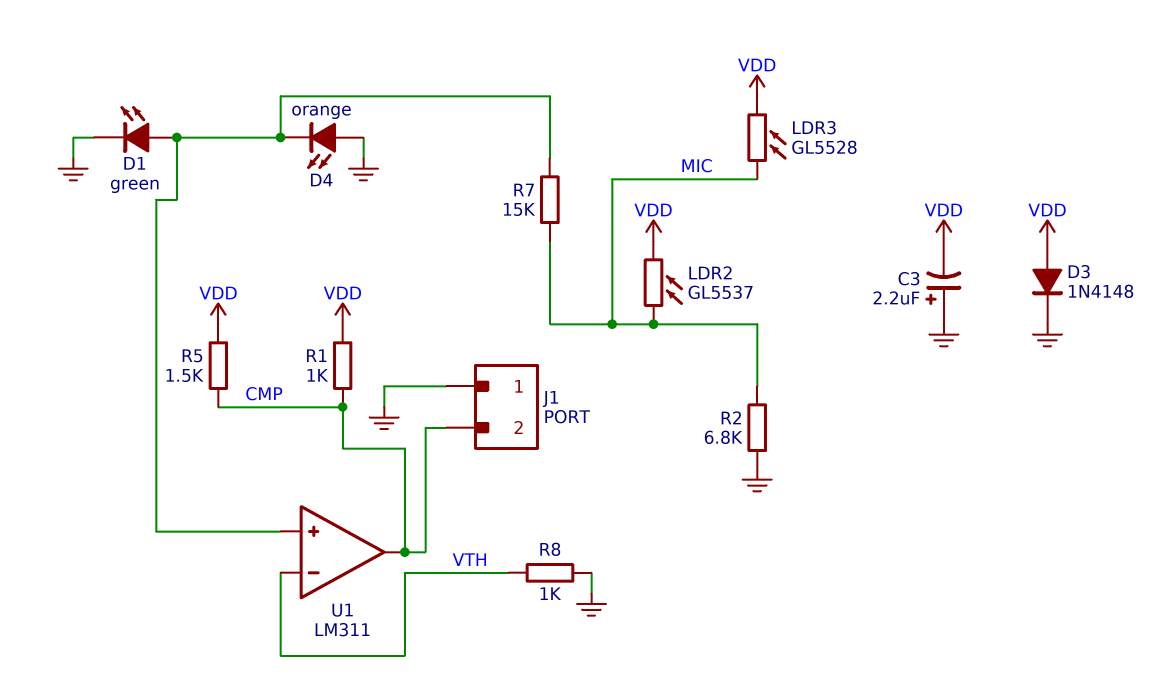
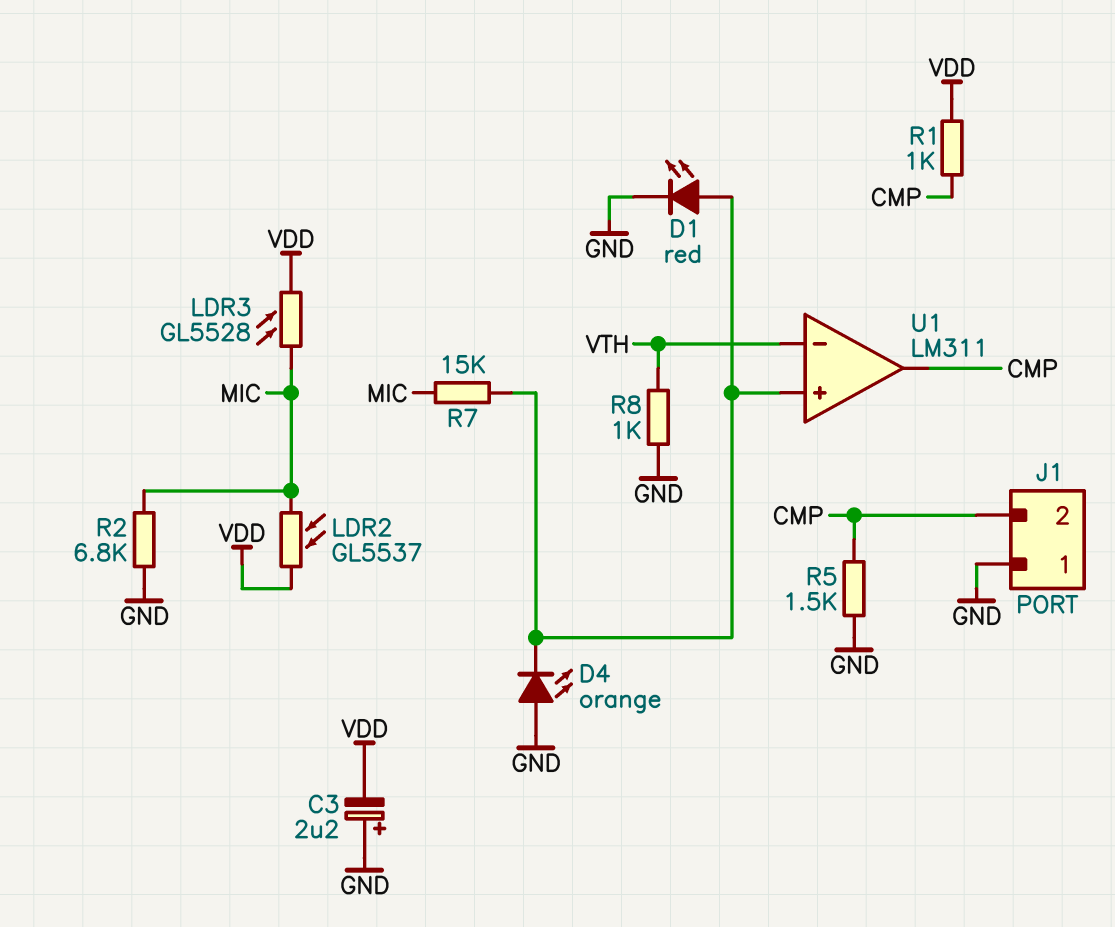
D1: LED green (A U1/in+, K GND) -> LED red (A U1/in+, K GND)
D3: diode 1N4148 (A VDD, K GND) -> none
R5: 1.5k (CMP, VDD) -> 1.5k (CMP, GND)

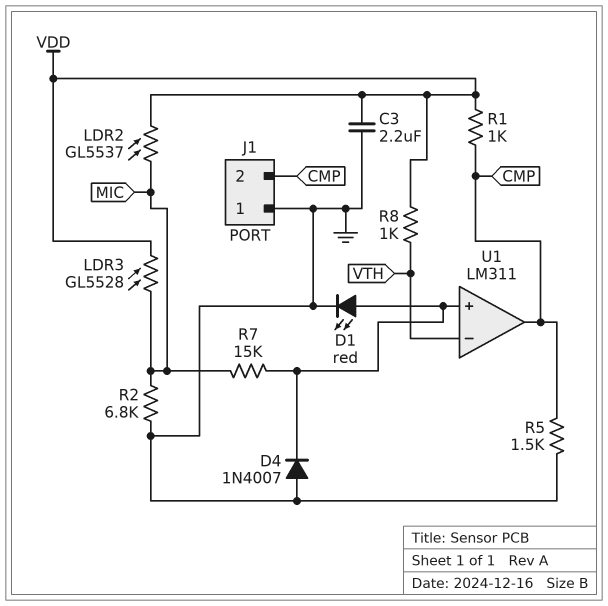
C3: 2.2uF (plus GND, minus VDD) -> 2.2uF (GND, VDD)
D4: LED orange (A GND, K U1/in+) -> diode 1N4007 (A GND, K U1/in+)
R8: 1k (GND, VTH) -> 1k (VDD, VTH)

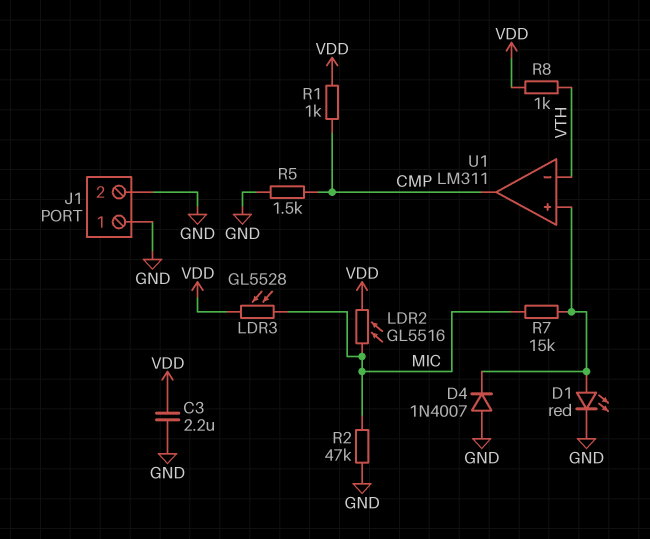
J1 pin 2: CMP -> GND
LDR2: GL5537 (MIC, VDD) -> GL5516 (MIC, VDD)
R2: 6.8k (GND, MIC) -> 47k (GND, MIC)

